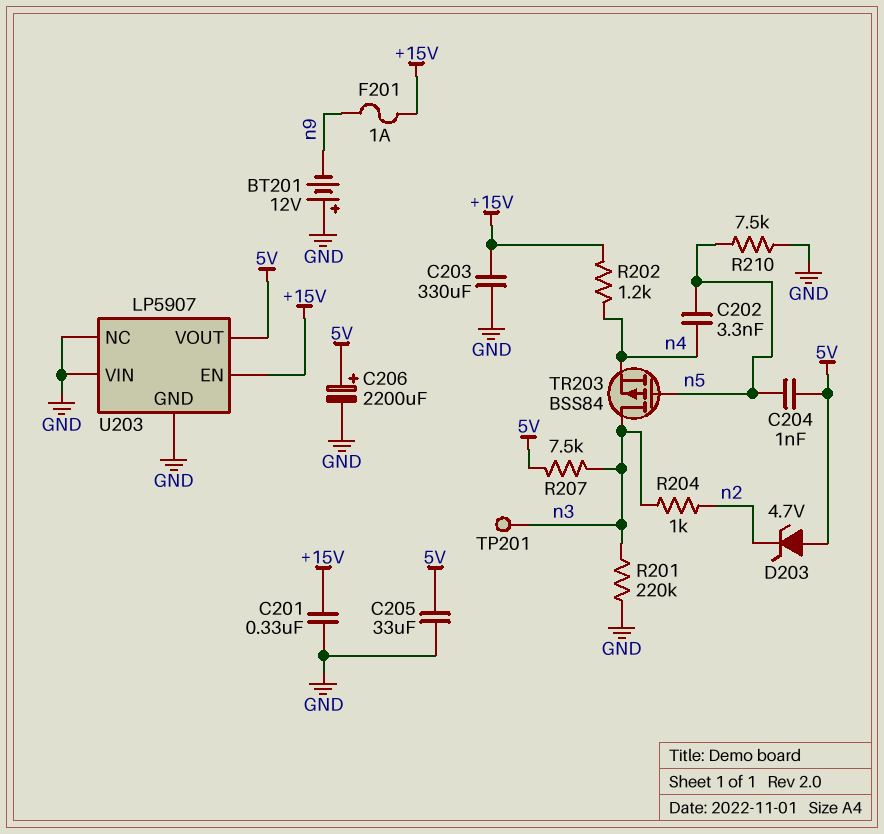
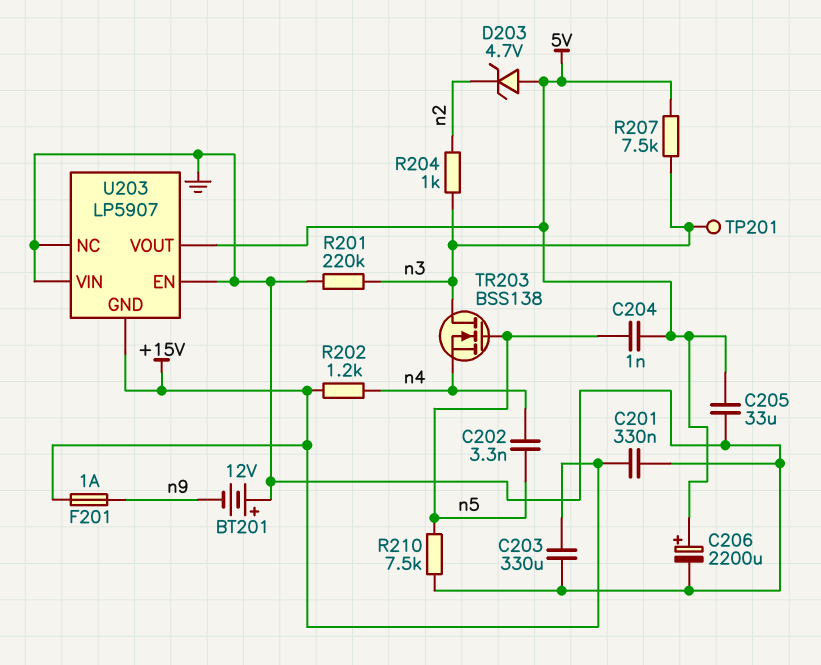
TR203: PMOS BSS84 (G n5, D n3, S n4) -> NMOS BSS138 (G n5, D n3, S n4)
U203 pin EN: +15V -> GND
U203 pin GND: GND -> +15V

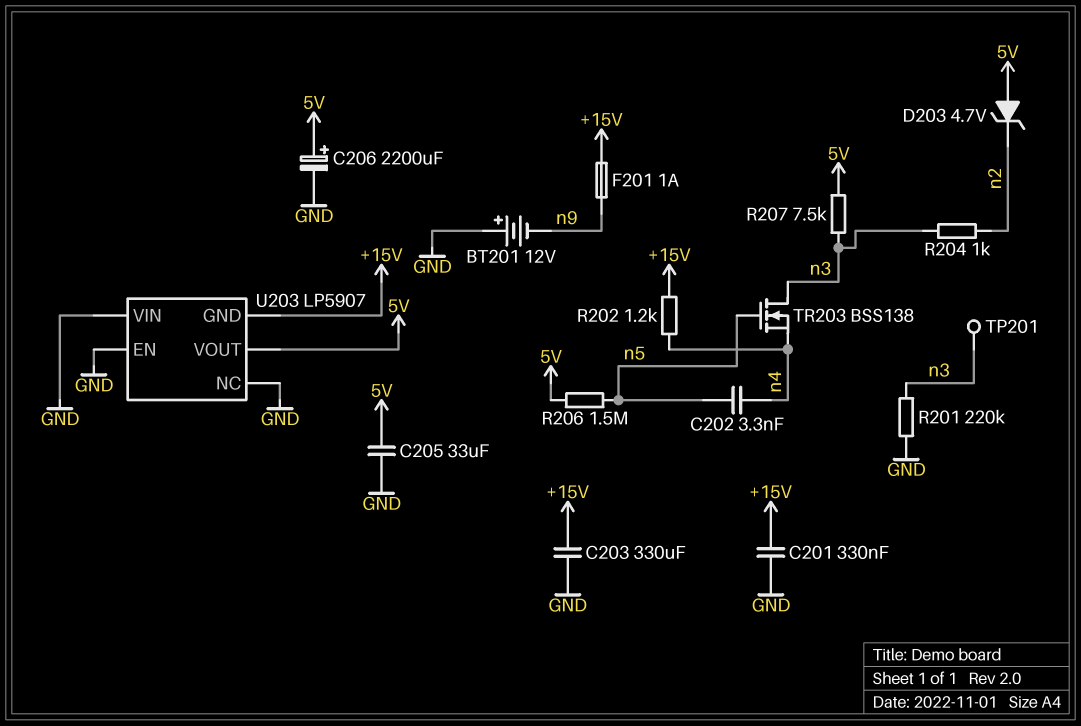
C204: 1nF (5V, n5) -> none
R206: none -> 1.5M (5V, n5)
R210: 7.5k (GND, n5) -> none

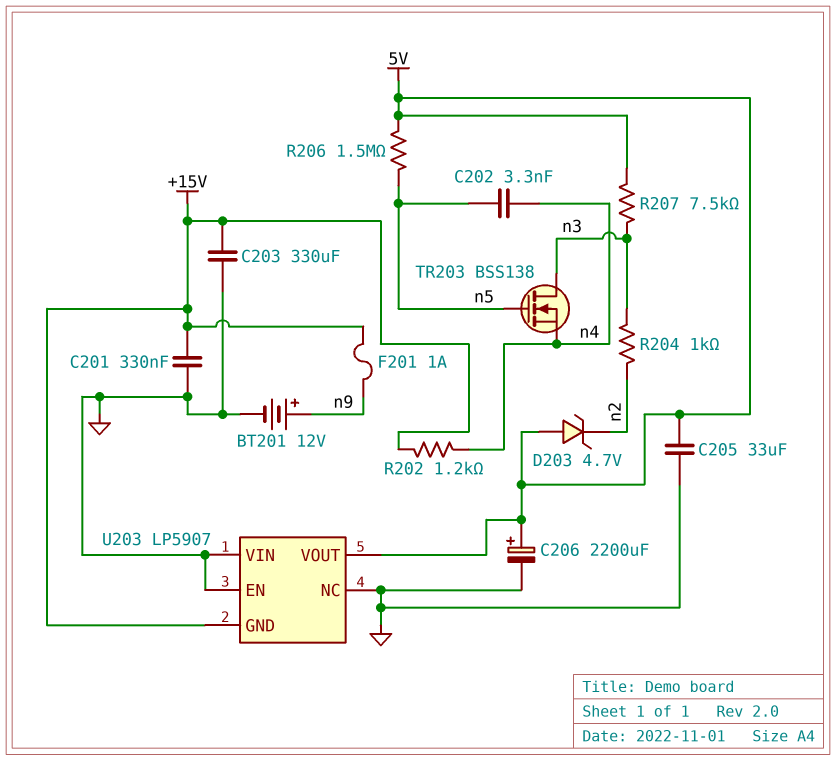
BT201: 12V (plus GND, minus n9) -> 12V (plus n9, minus GND)
R201: 220k (GND, n3) -> none
TP201: test point (n3) -> none

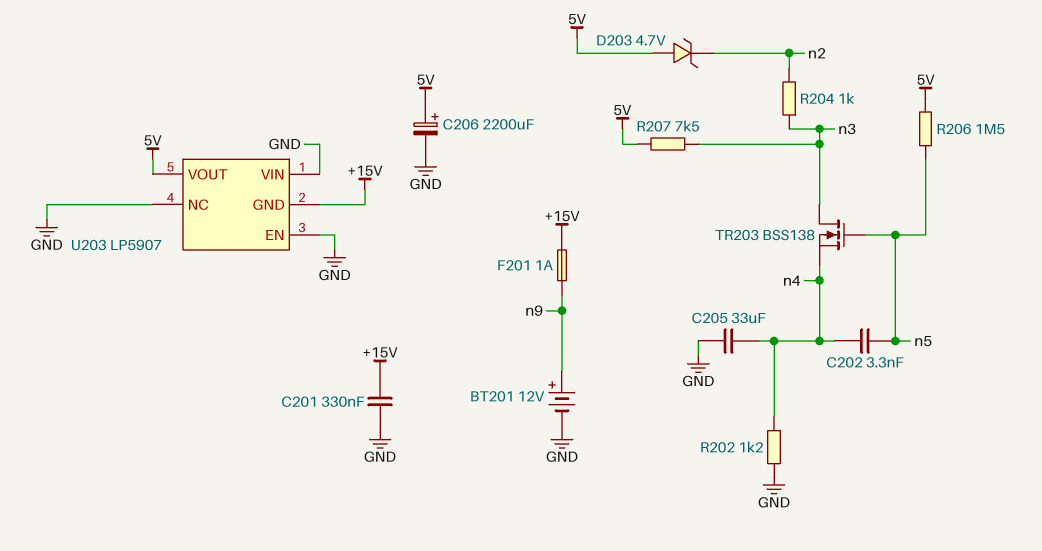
C203: 330uF (+15V, GND) -> none
C205: 33uF (5V, GND) -> 33uF (GND, n4)
R202: 1.2k (+15V, n4) -> 1.2k (GND, n4)

